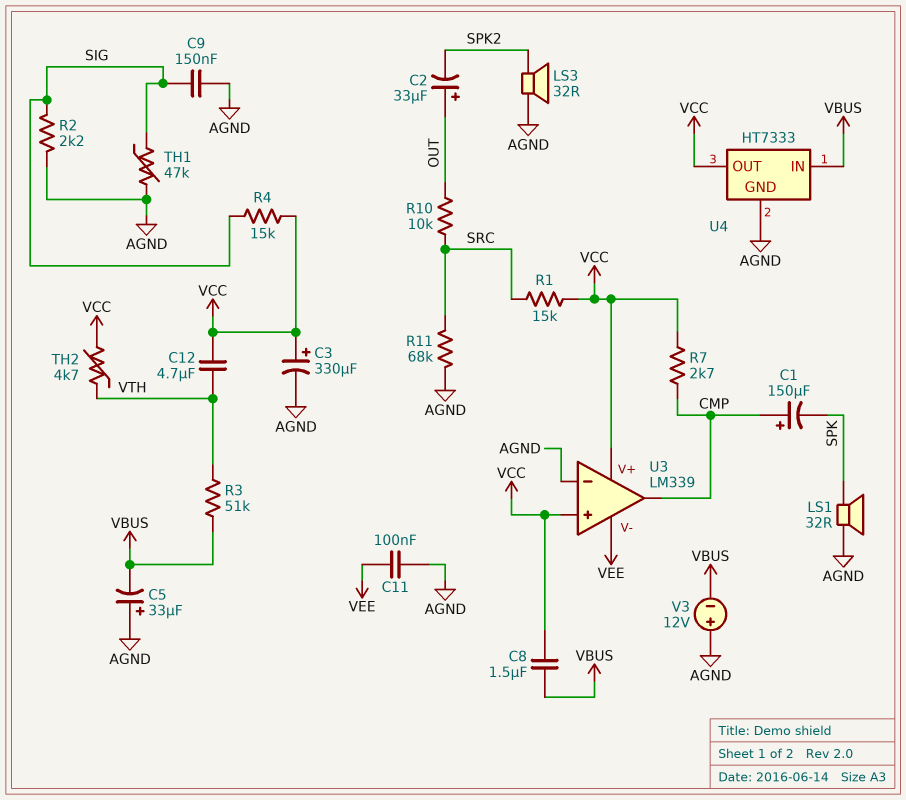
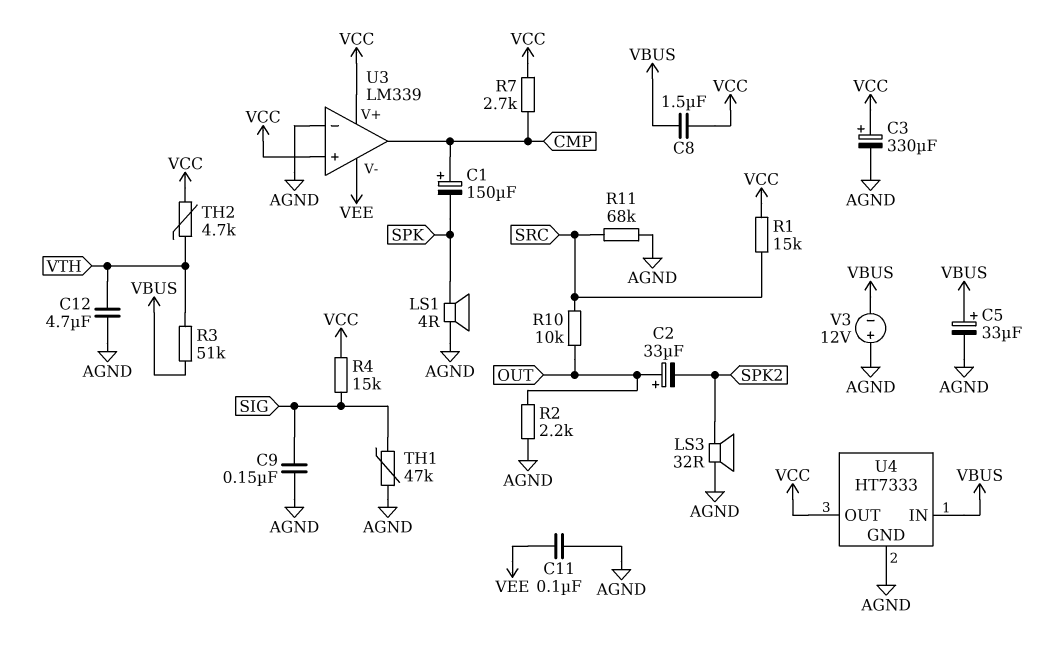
C5: 33uF (plus AGND, minus VBUS) -> 33uF (plus VBUS, minus AGND)
C12: 4.7uF (VCC, VTH) -> 4.7uF (AGND, VTH)
LS1: speaker 32R (AGND, SPK) -> speaker 4R (AGND, SPK)
R2: 2.2k (AGND, SIG) -> 2.2k (AGND, OUT)

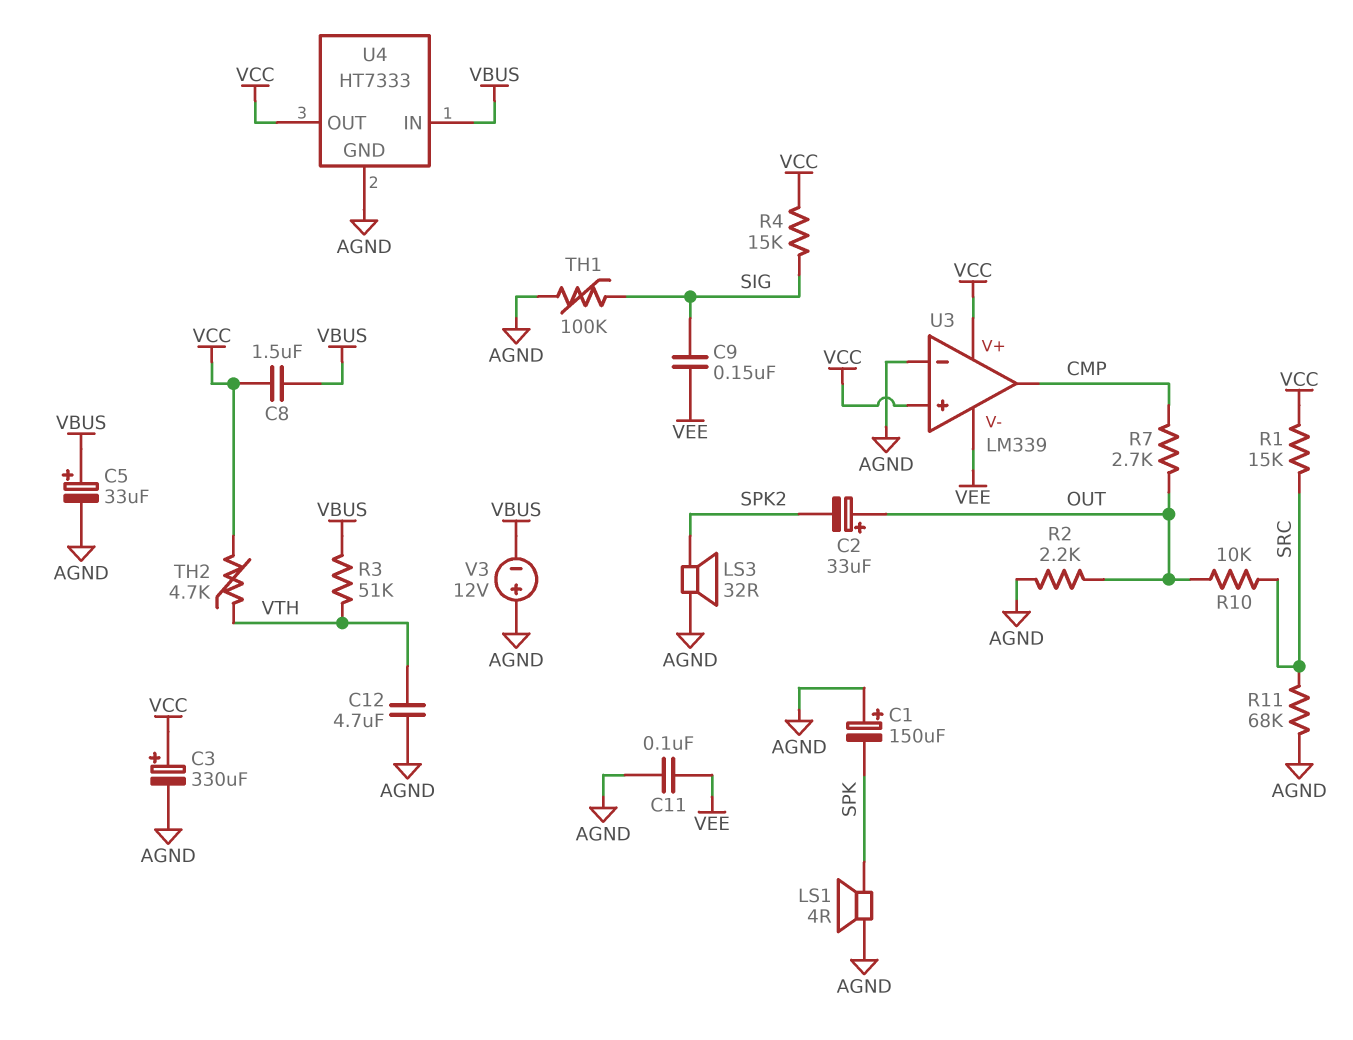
C1: 150uF (plus CMP, minus SPK) -> 150uF (plus AGND, minus SPK)
C9: 150nF (AGND, SIG) -> 150nF (SIG, VEE)
R7: 2.7k (CMP, VCC) -> 2.7k (CMP, OUT)
TH1: 47k (AGND, SIG) -> 100k (AGND, SIG)

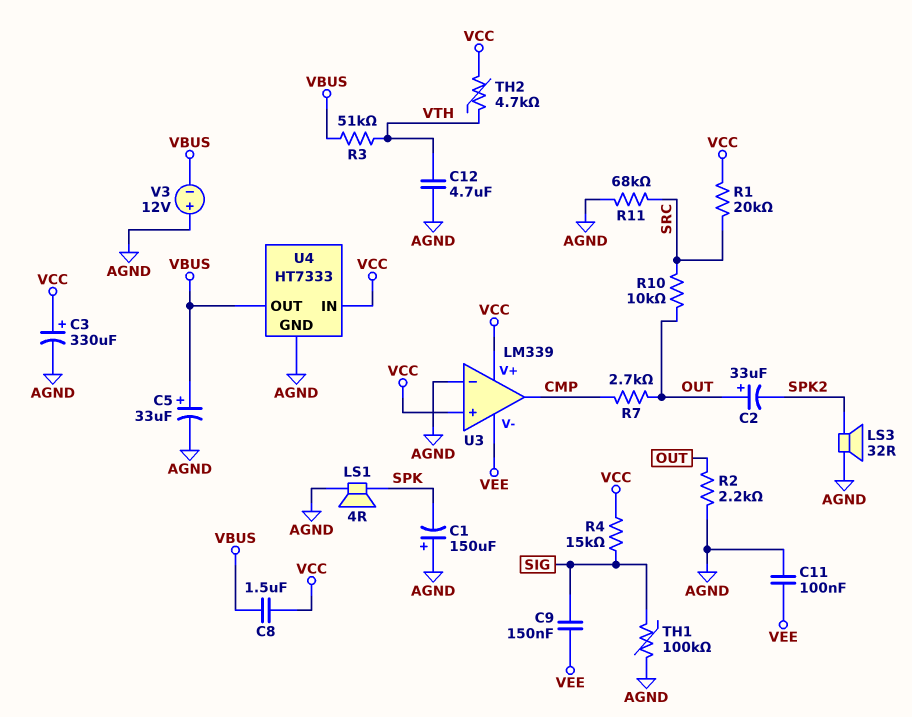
R1: 15k (SRC, VCC) -> 20k (SRC, VCC)
U4 pin IN: VBUS -> VCC
U4 pin OUT: VCC -> VBUS

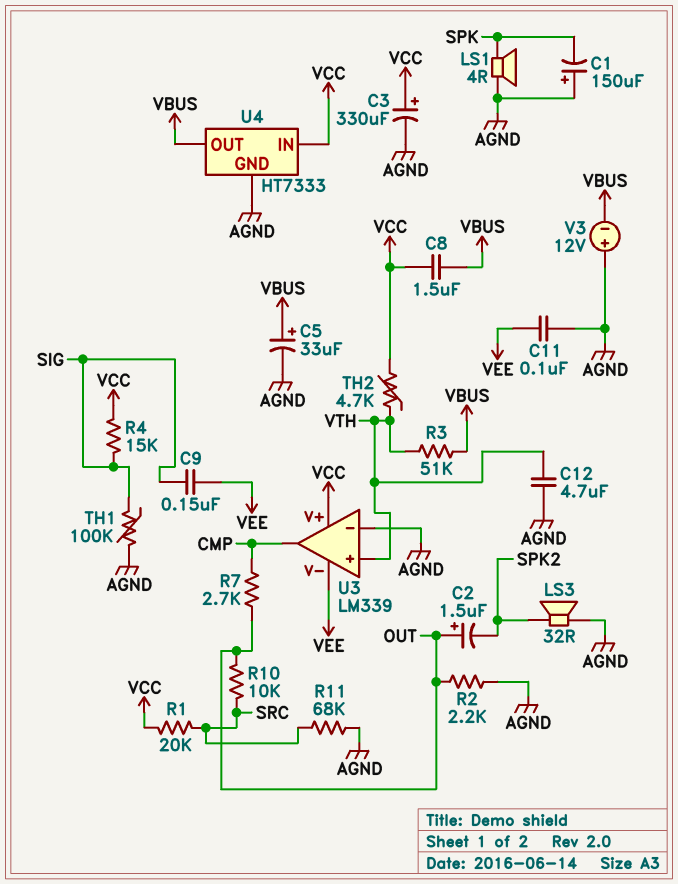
C2: 33uF (plus OUT, minus SPK2) -> 1.5uF (plus OUT, minus SPK2)
U3 pin in+: VCC -> VTH

